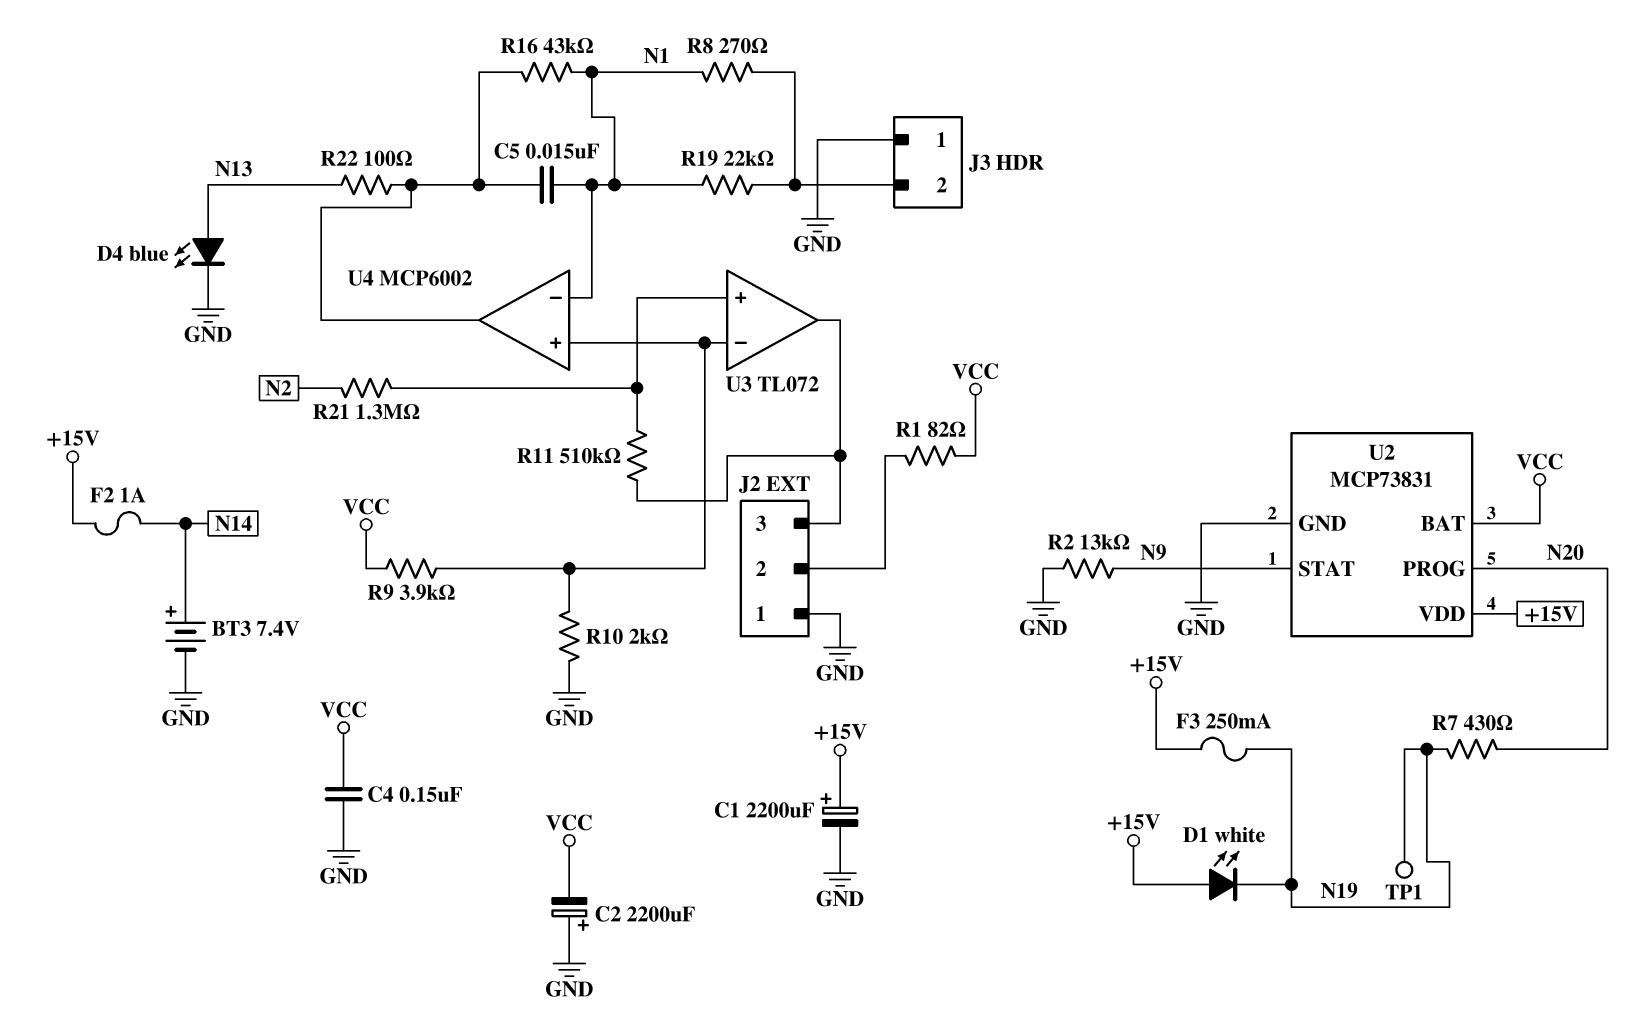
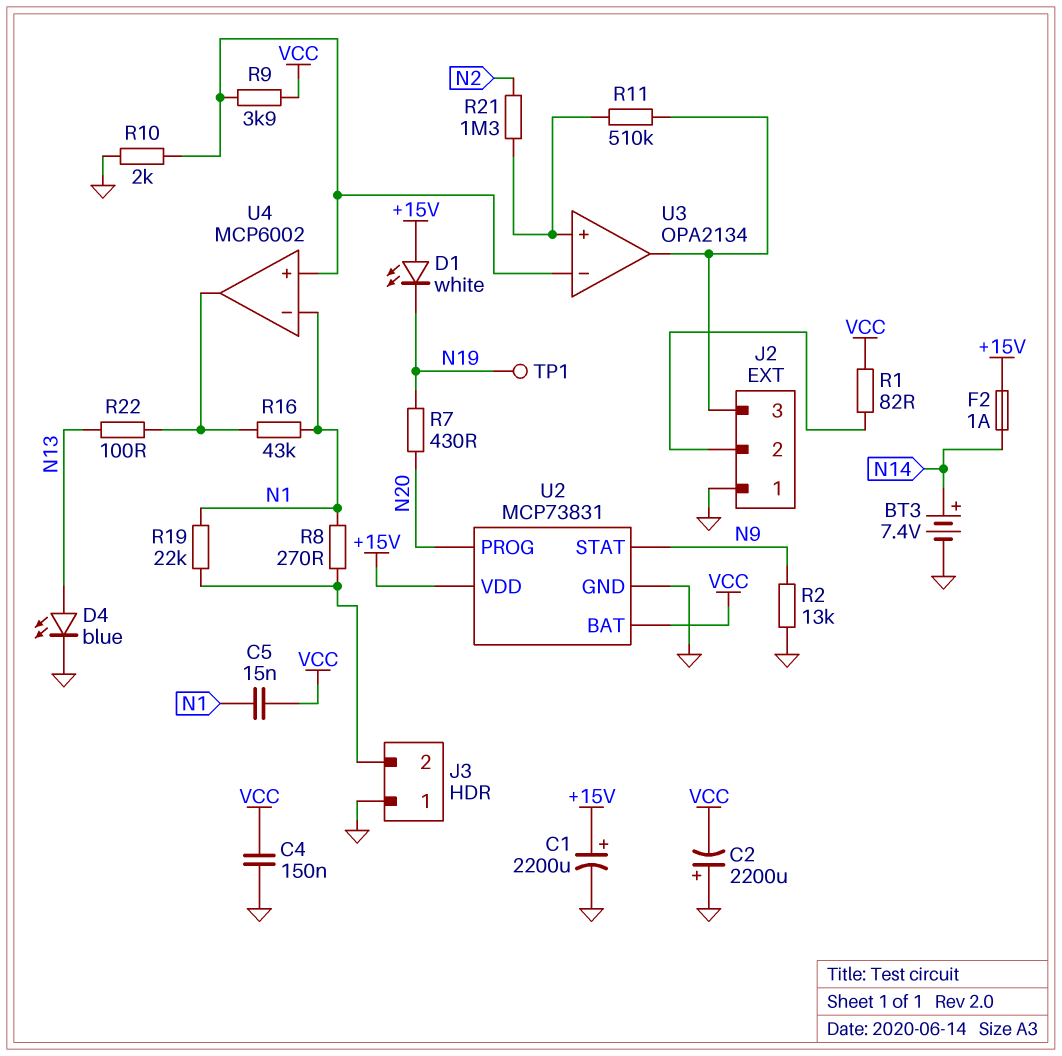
C5: 15nF (N1, U4/out) -> 15nF (N1, VCC)
F3: 250mA (+15V, N19) -> none
U3: TL072 -> OPA2134

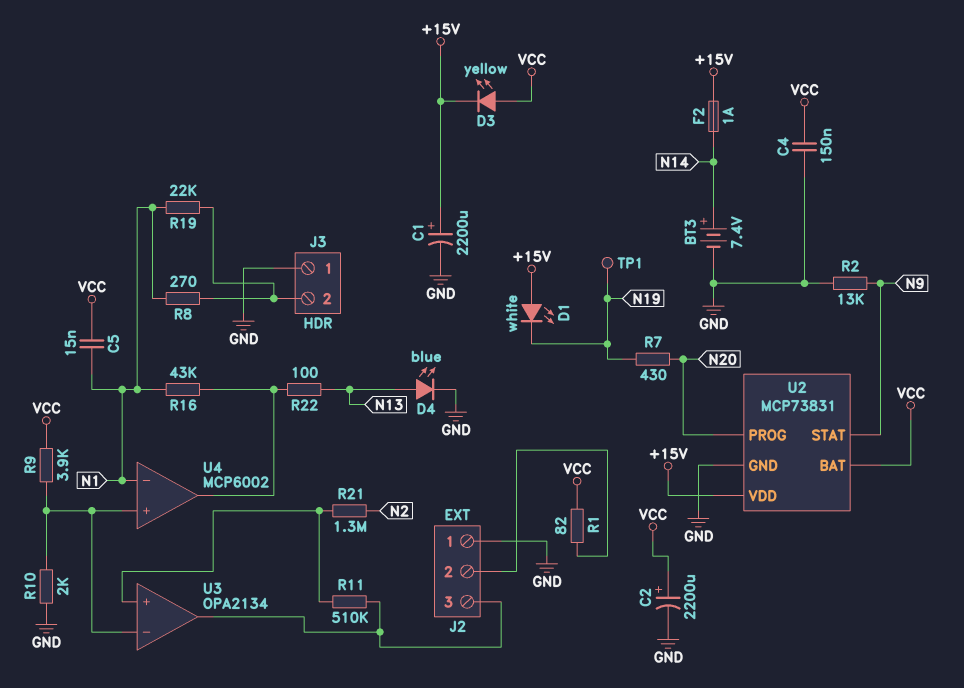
C2: 2200uF (plus GND, minus VCC) -> 2200uF (plus VCC, minus GND)
D3: none -> LED yellow (A VCC, K +15V)

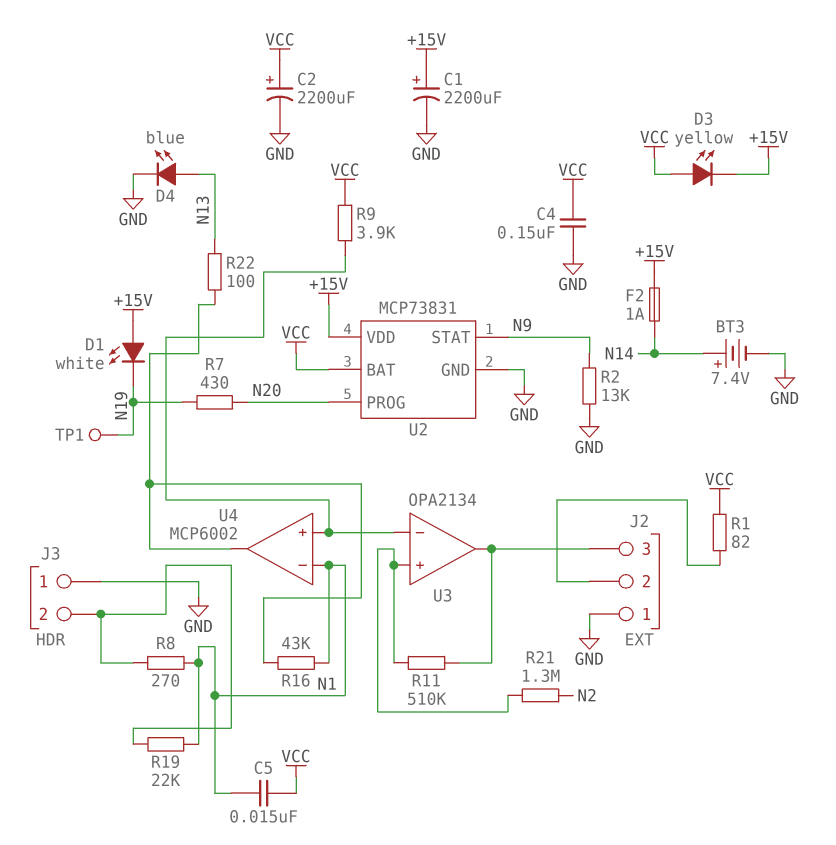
R10: 2k (GND, U3/in-) -> none

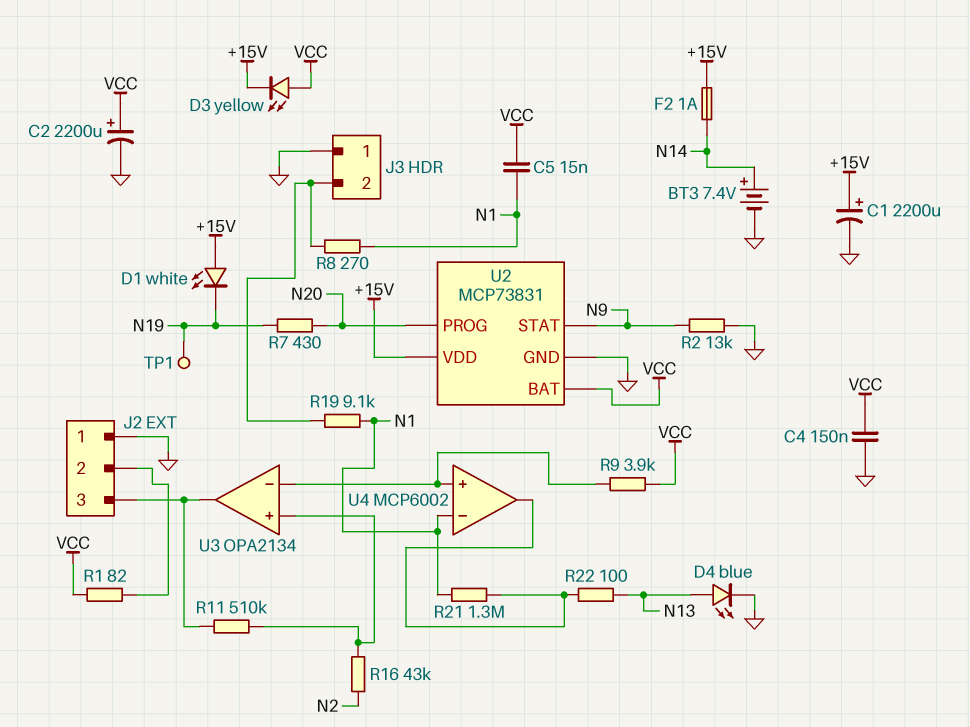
R16: 43k (N1, U4/out) -> 43k (N2, U3/in+)
R19: 22k (J3/2, N1) -> 9.1k (J3/2, N1)
R21: 1.3M (N2, U3/in+) -> 1.3M (N1, U4/out)

